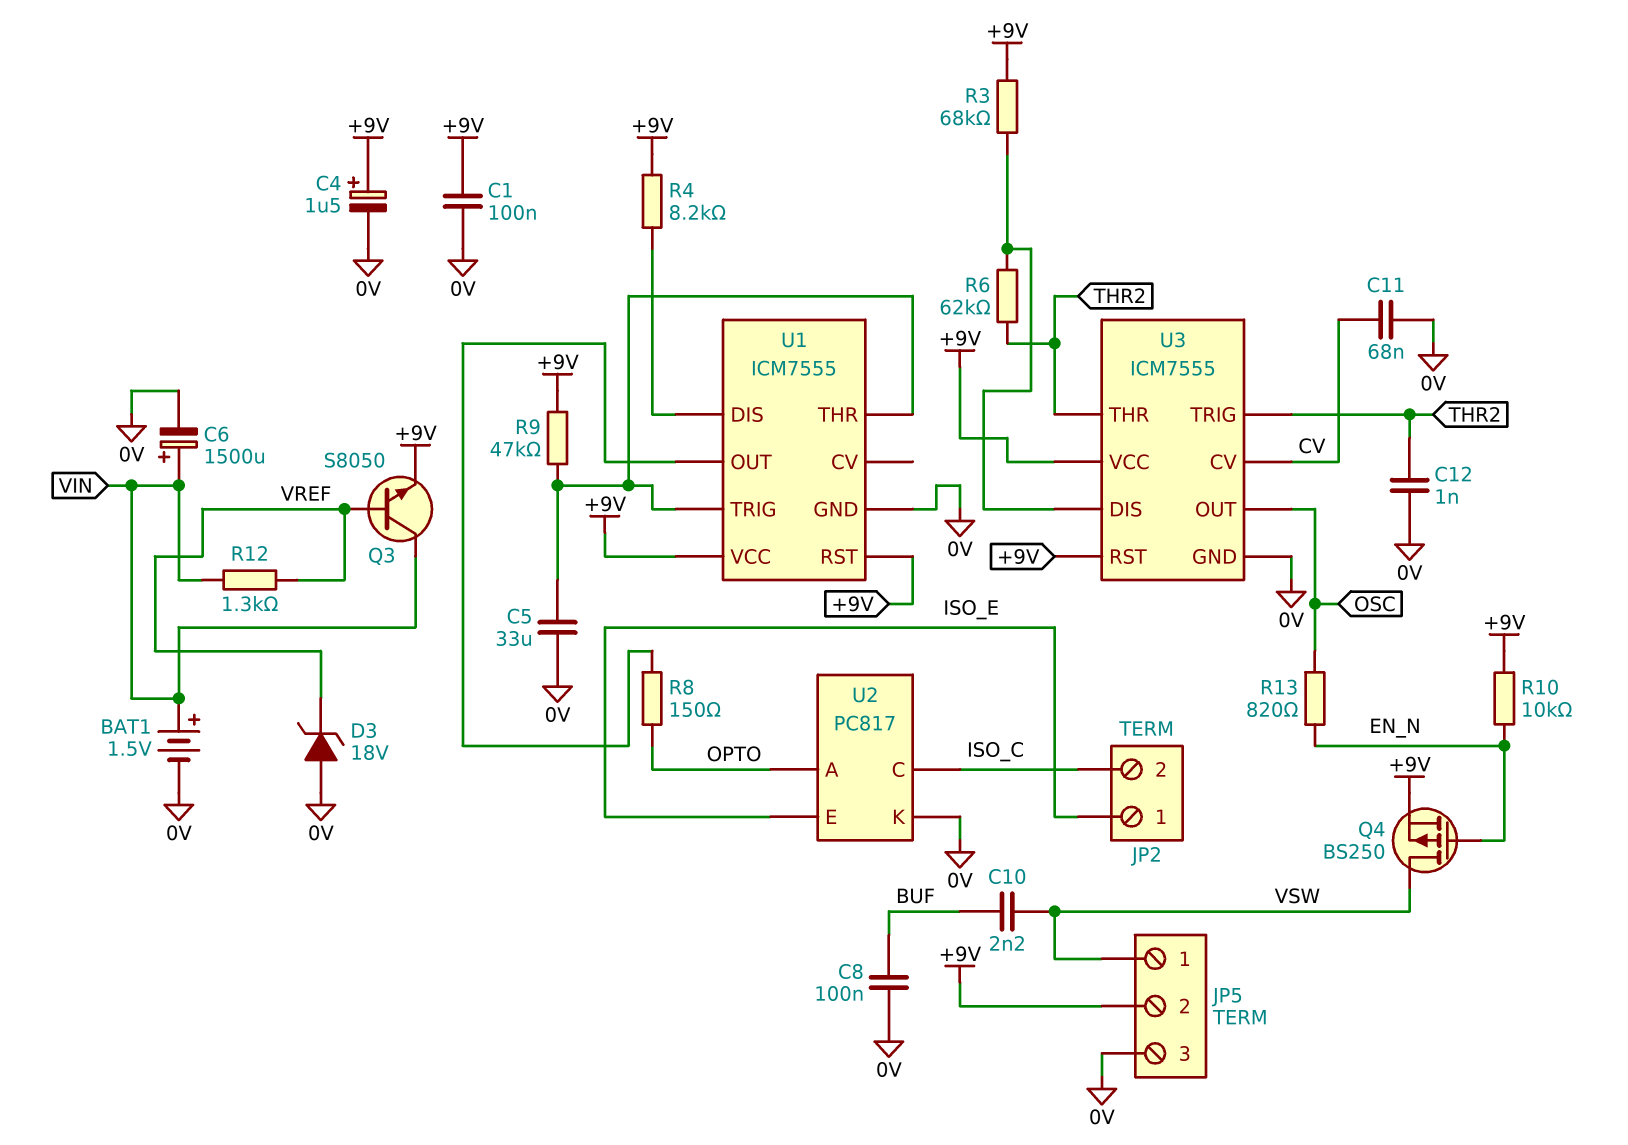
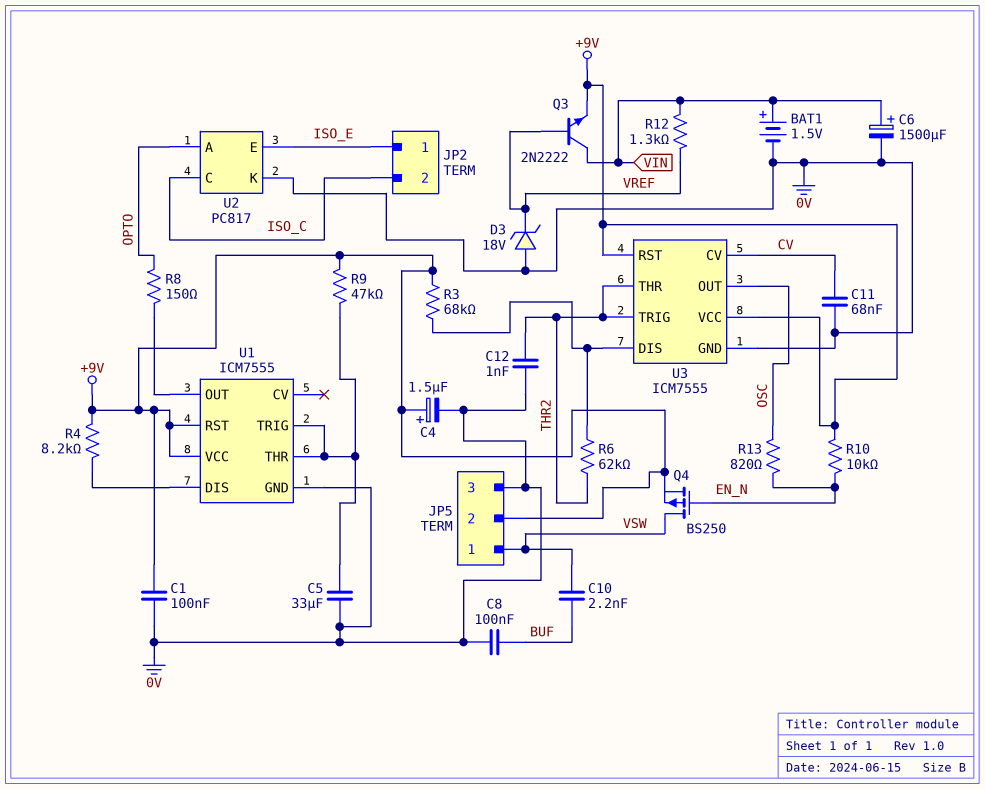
Q3: NPN S8050 (B VREF, C VIN, E +9V) -> NPN 2N2222 (B VREF, C VIN, E +9V)

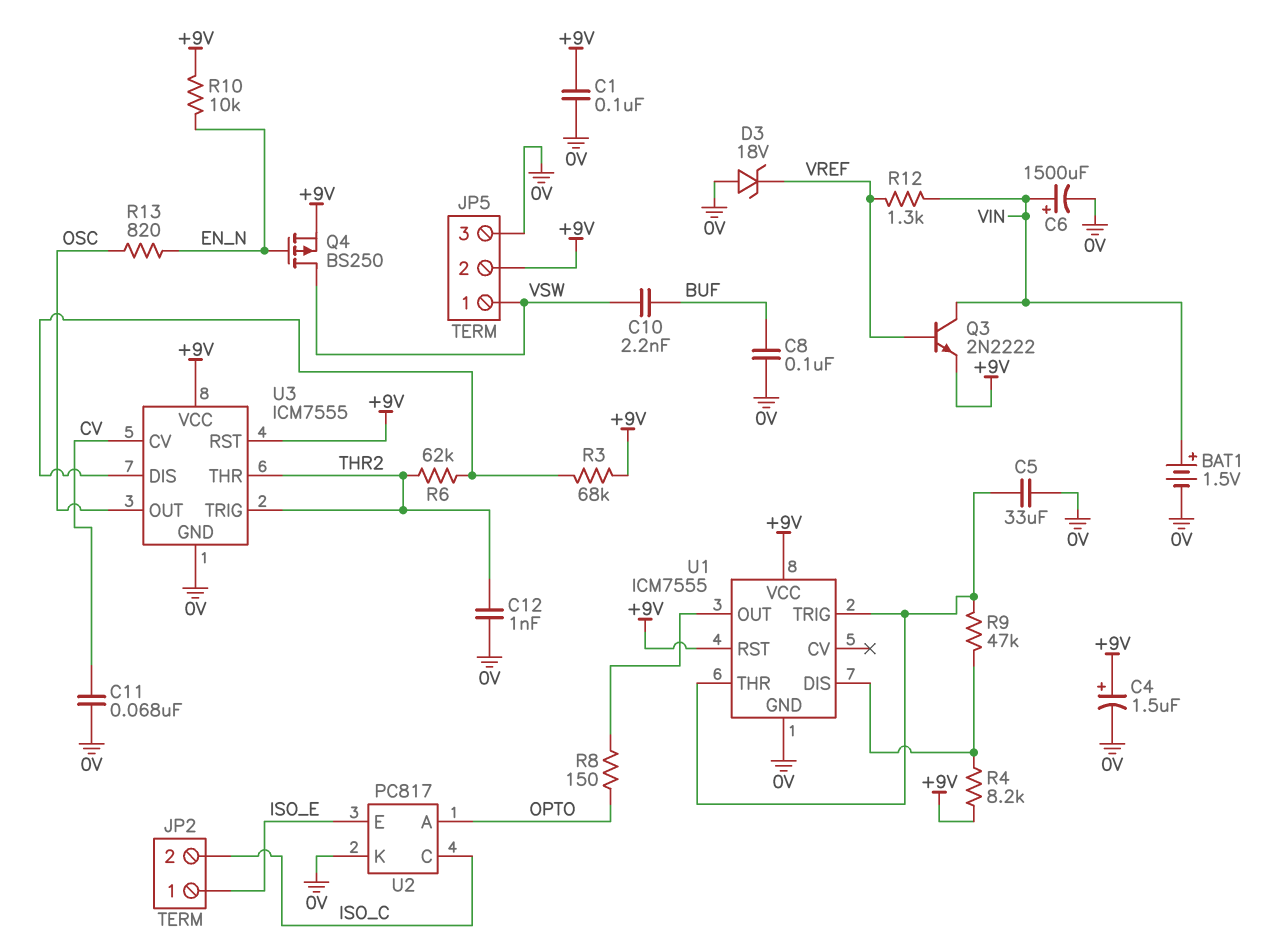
R9: 47k (+9V, U1/THR) -> 47k (U1/DIS, U1/THR)

